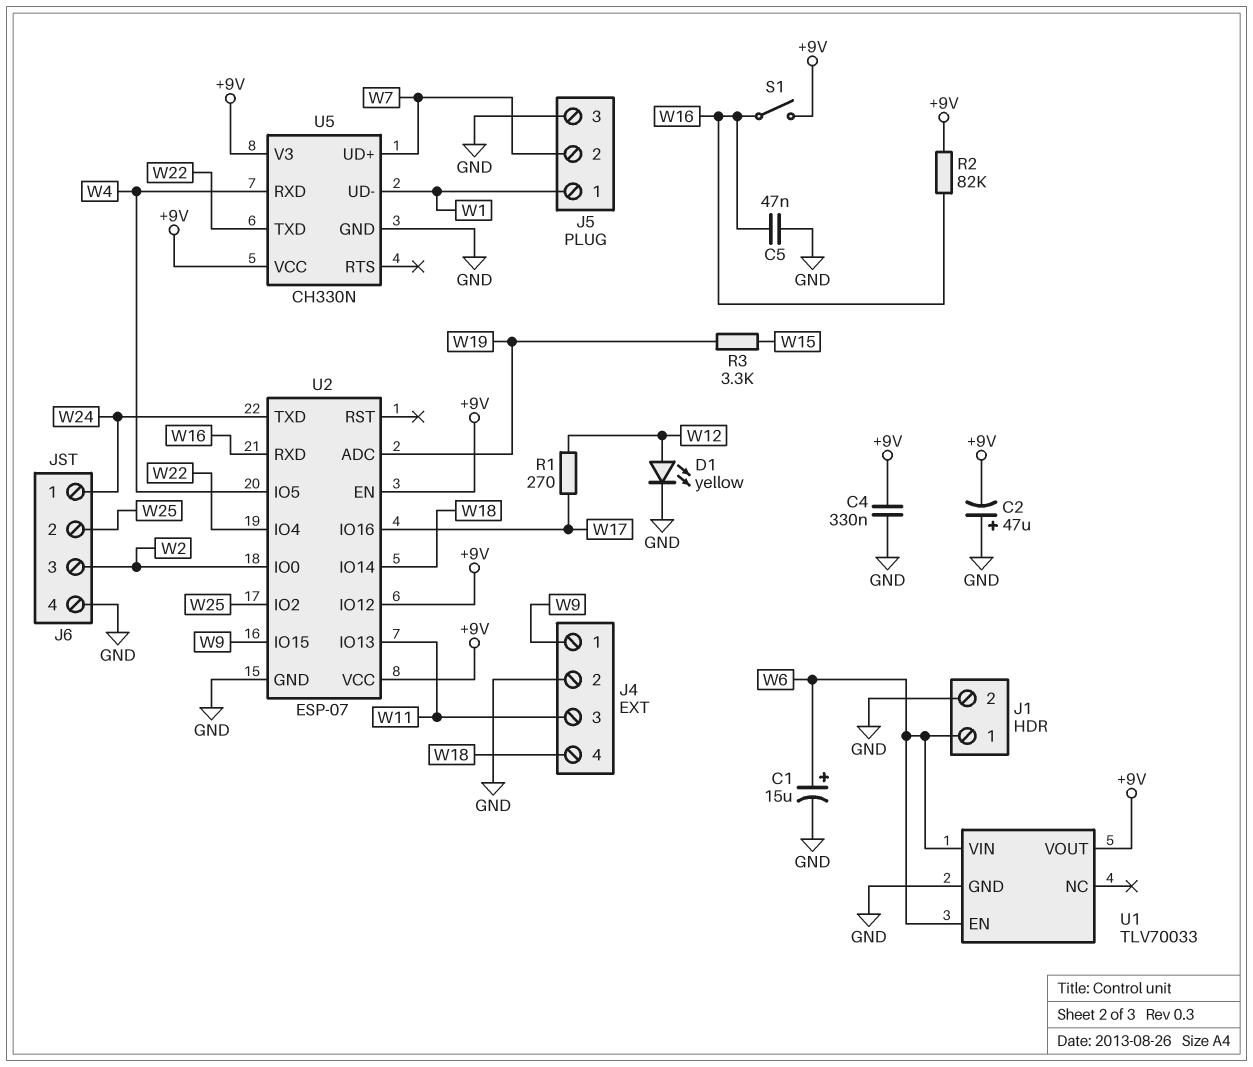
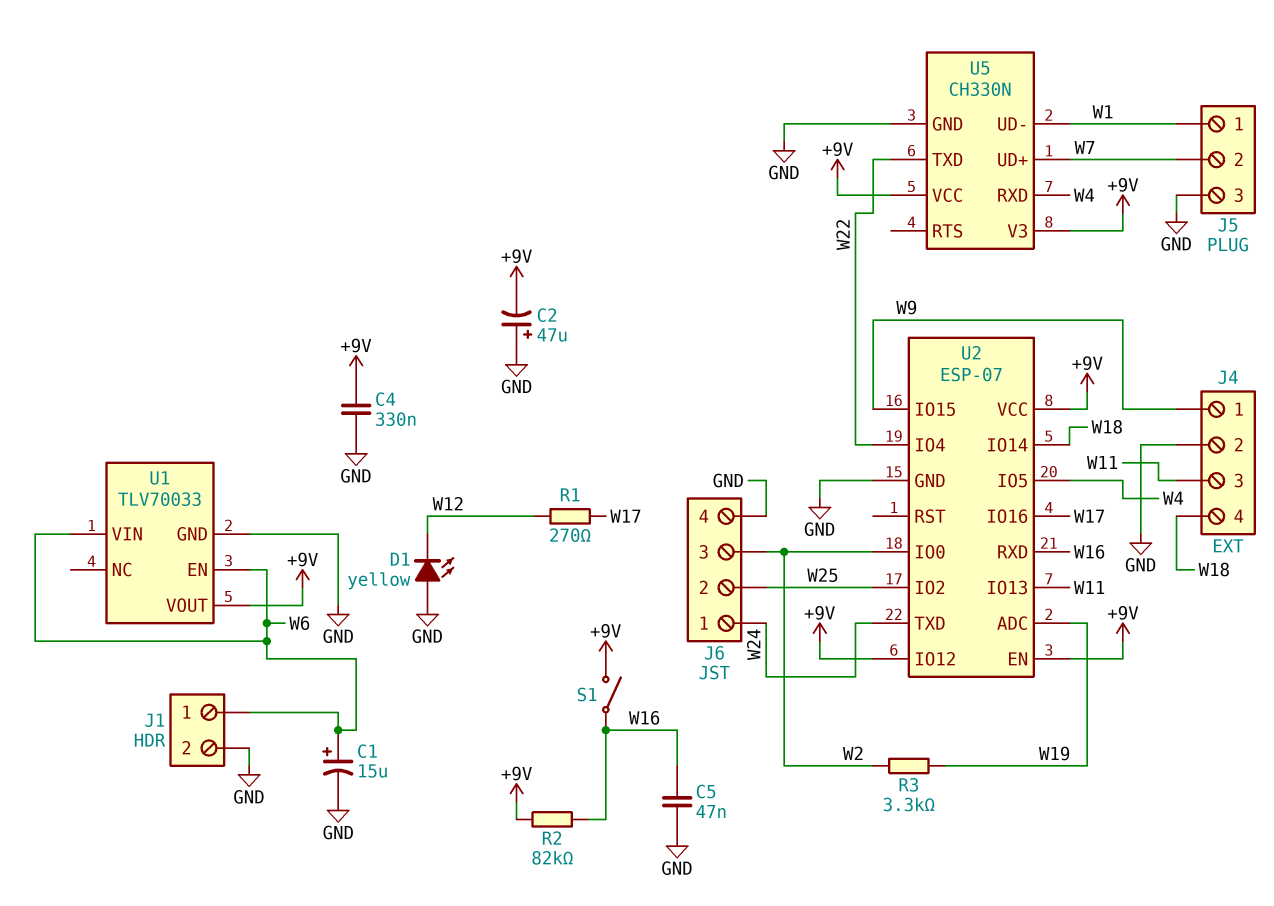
D1: LED yellow (A W12, K GND) -> LED yellow (A GND, K W12)
R3: 3.3k (W15, W19) -> 3.3k (W2, W19)

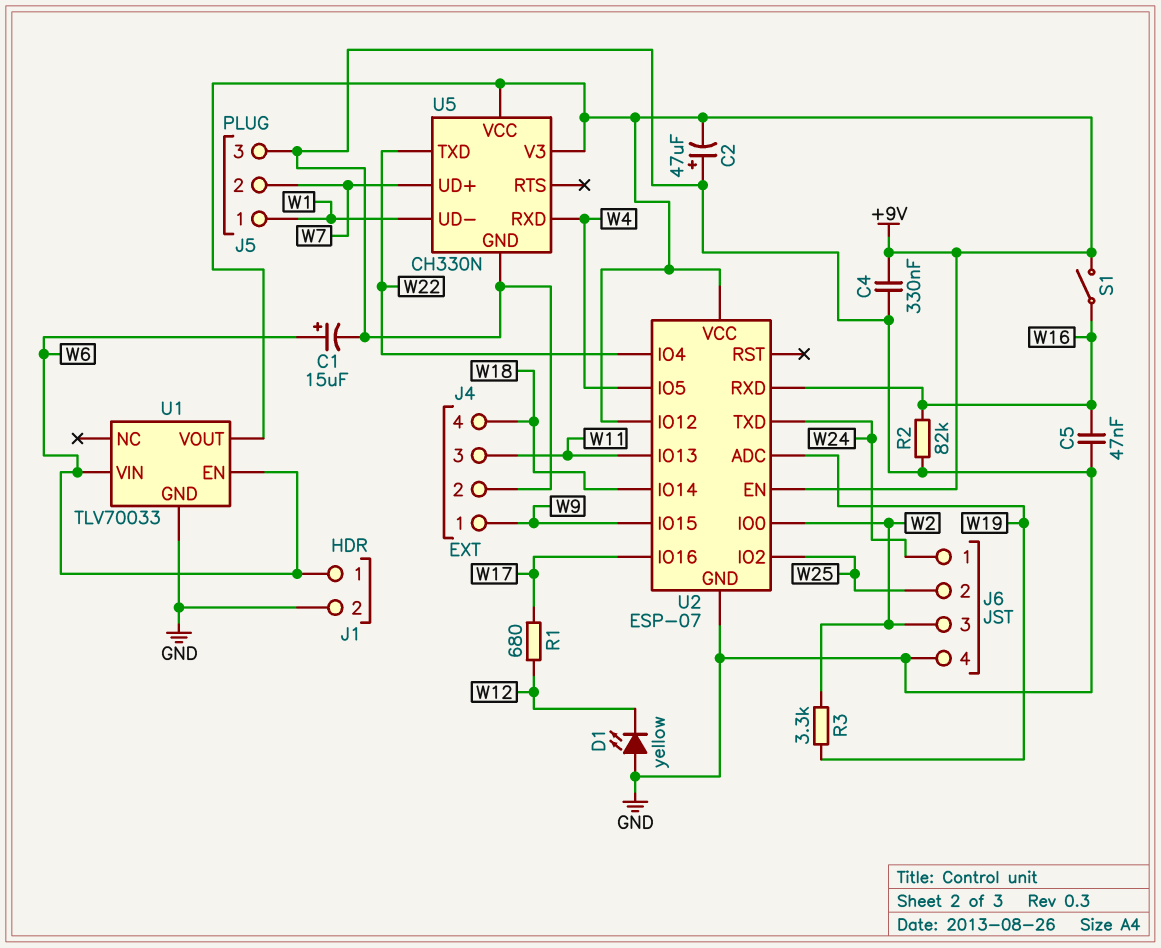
R1: 270 (W12, W17) -> 680 (W12, W17)
R2: 82k (+9V, W16) -> 82k (GND, W16)

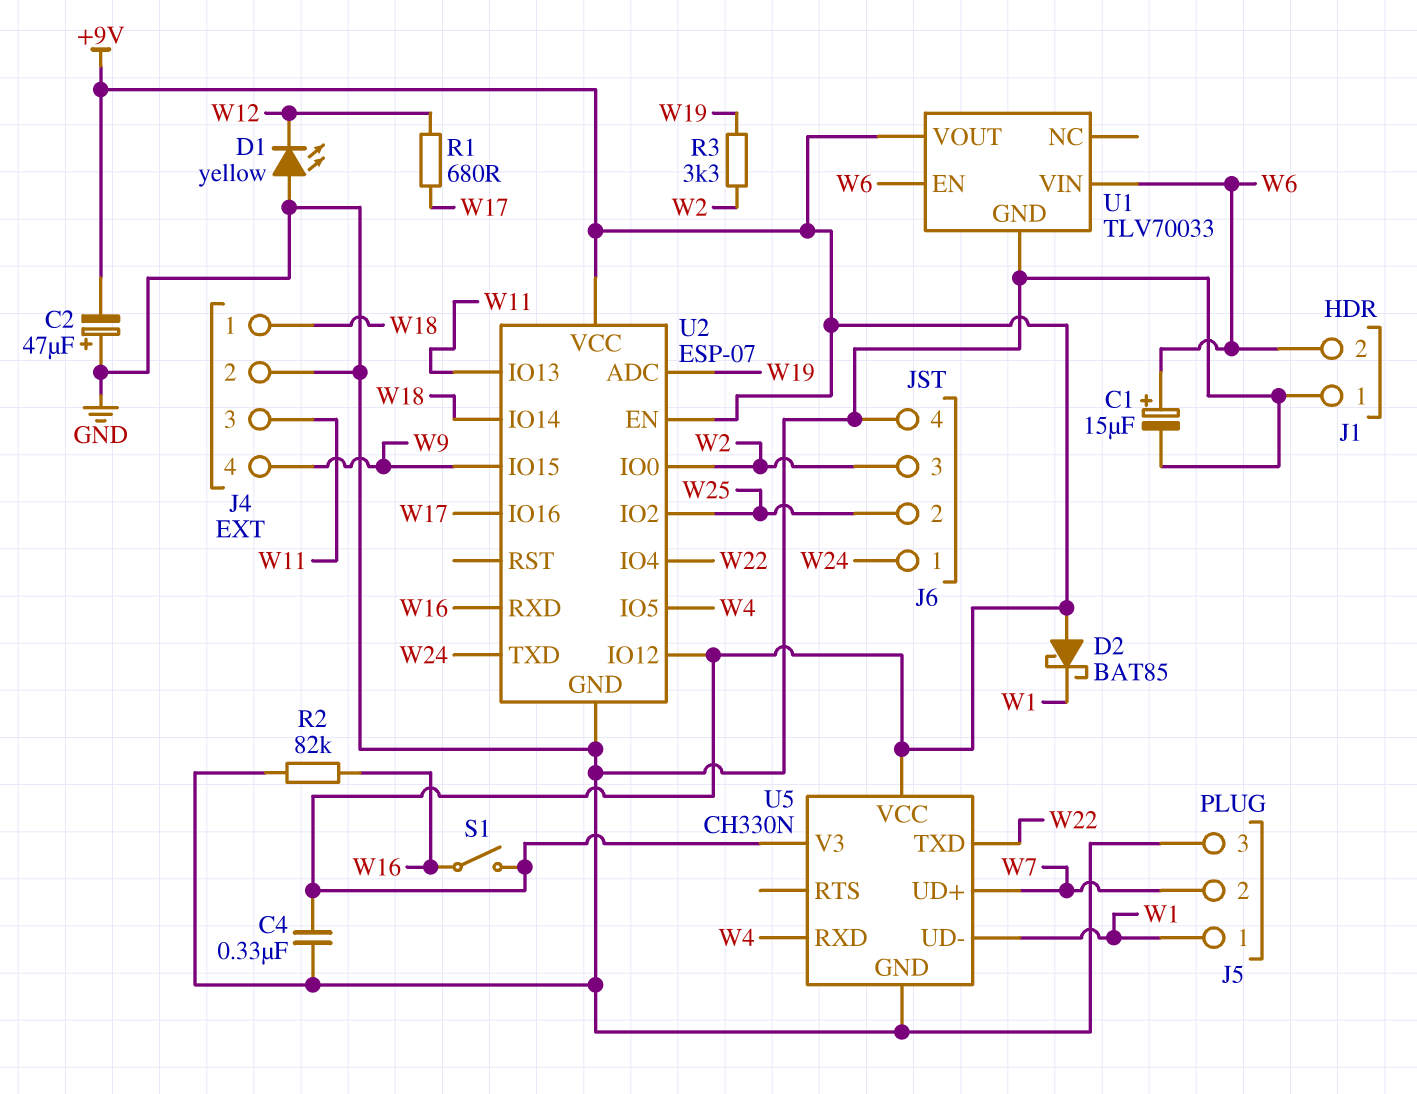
C5: 47nF (GND, W16) -> none
D2: none -> schottky BAT85 (A +9V, K W1)
J1 pin 1: W6 -> GND
J1 pin 2: GND -> W6
J4 pin 1: W9 -> W18
J4 pin 4: W18 -> W9

